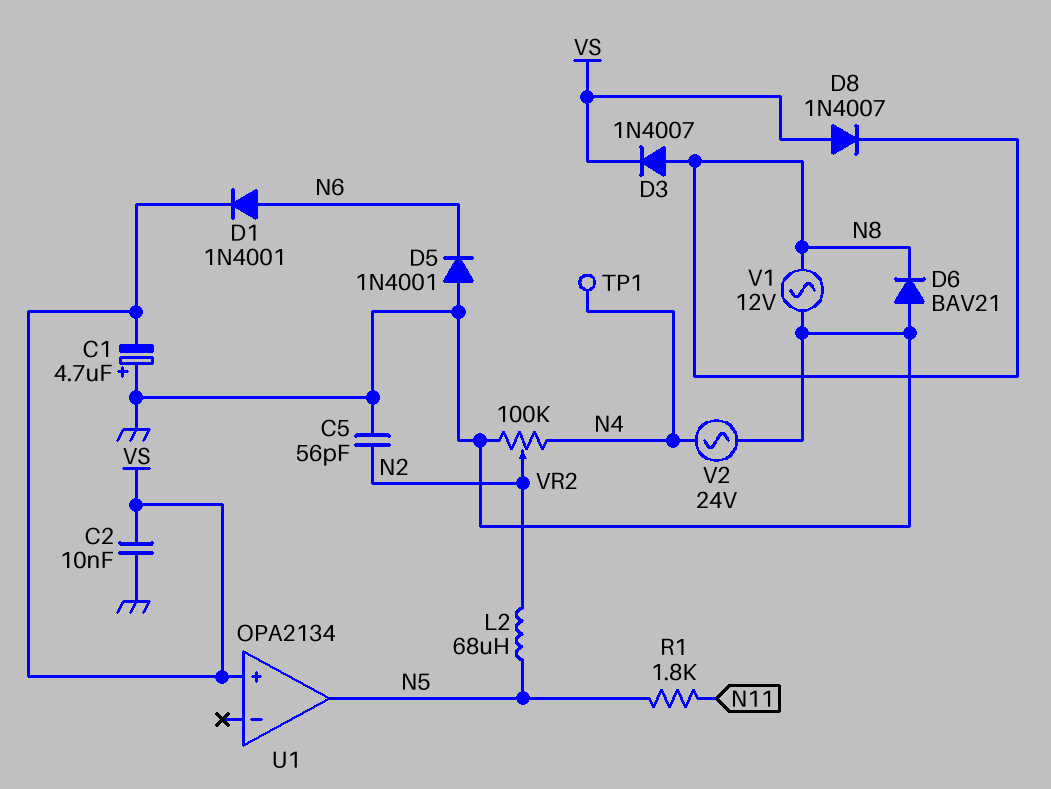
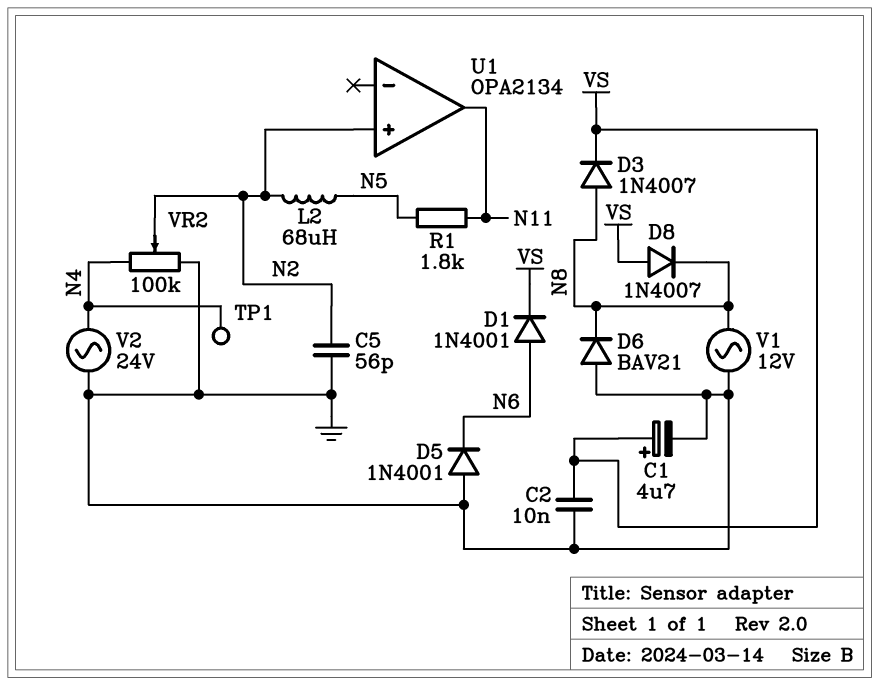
C1: 4.7uF (plus GND, minus VS) -> 4.7uF (plus VS, minus GND)
U1 pin in+: VS -> N2
U1 pin out: N5 -> N11

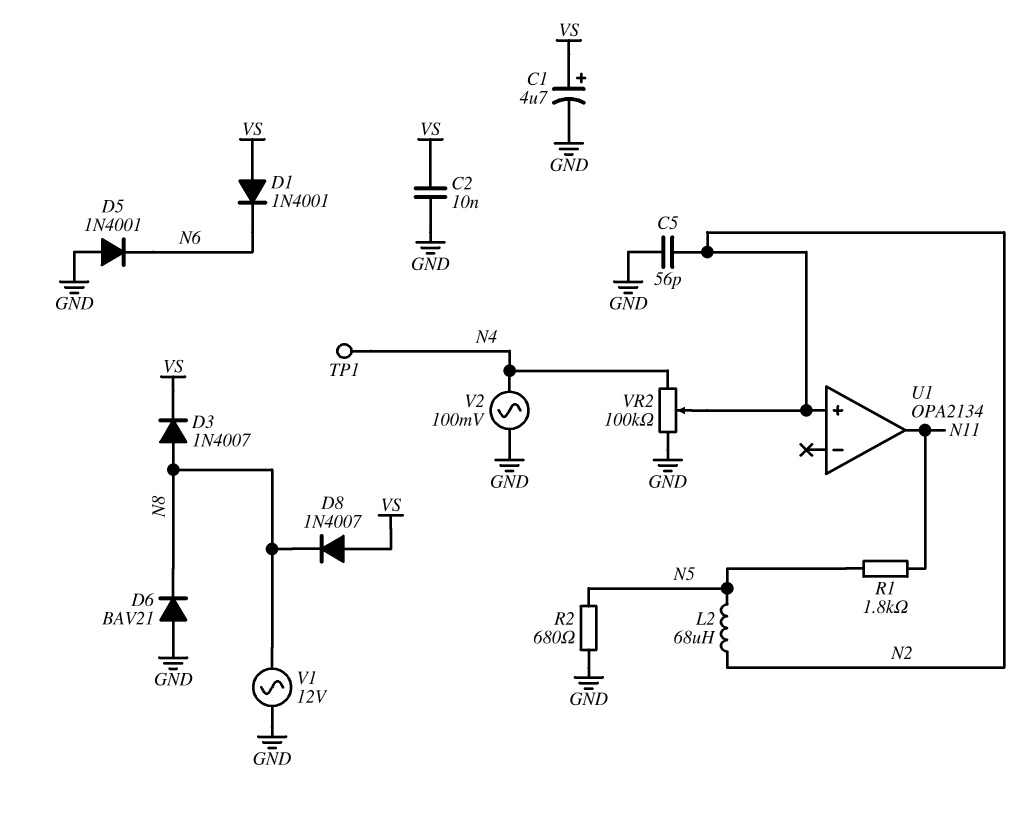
D1: diode 1N4001 (A N6, K VS) -> diode 1N4001 (A VS, K N6)
R2: none -> 680 (GND, N5)
V2: AC 24V (GND, N4) -> AC 100mV (GND, N4)

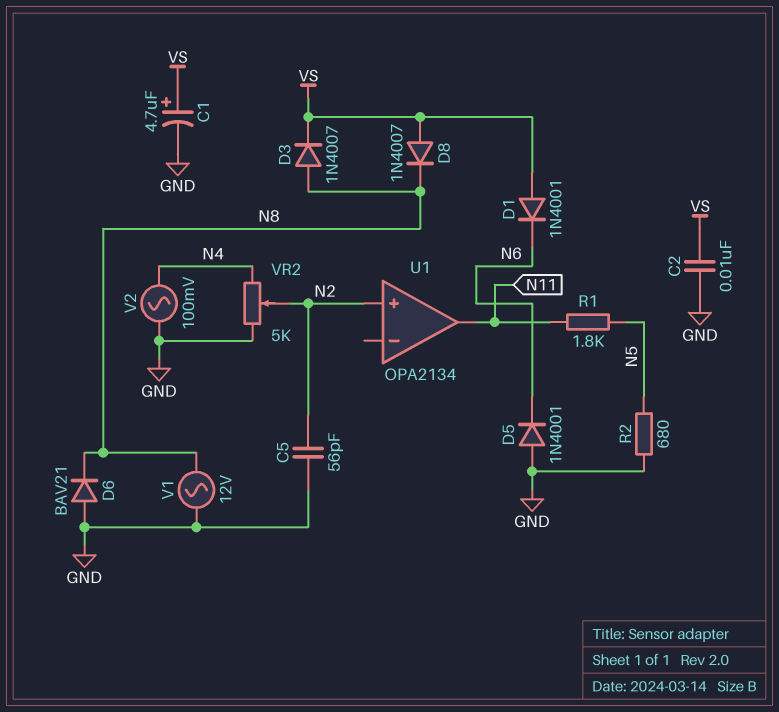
L2: 68uH (N2, N5) -> none
TP1: test point (N4) -> none
VR2: 100k (GND, N4, wiper N2) -> 5k (GND, N4, wiper N2)

